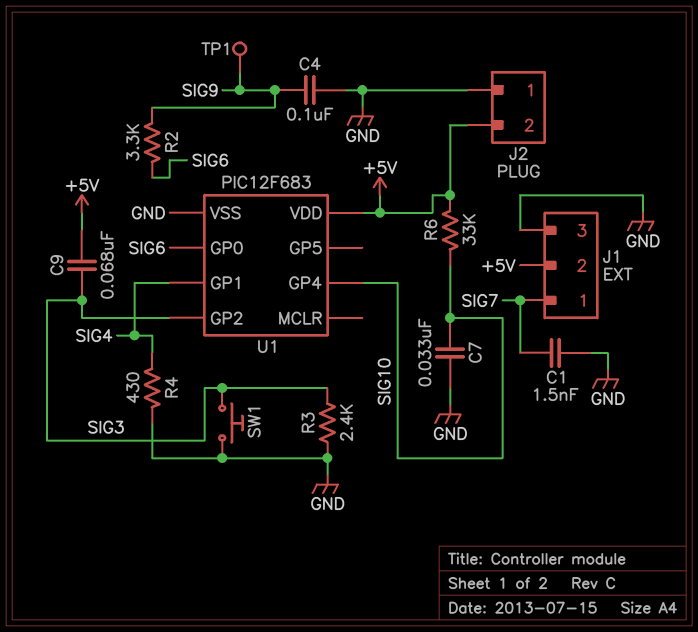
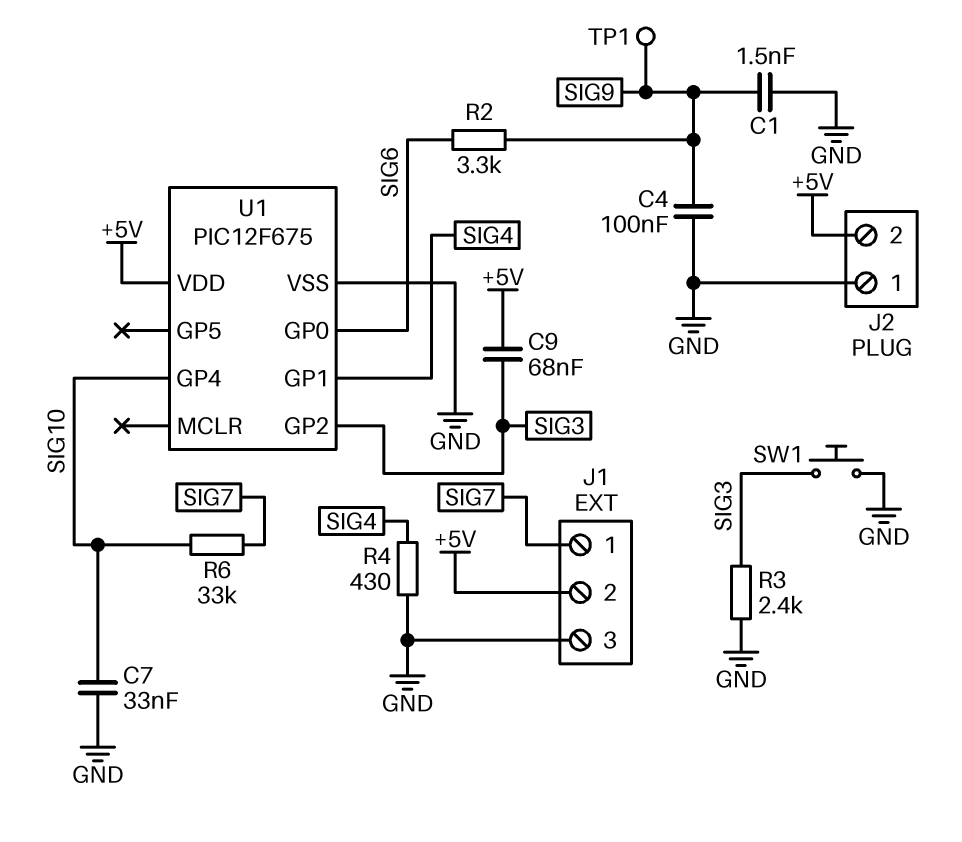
C1: 1.5nF (GND, SIG7) -> 1.5nF (GND, SIG9)
R6: 33k (+5V, SIG10) -> 33k (SIG7, SIG10)
U1: PIC12F683 -> PIC12F675

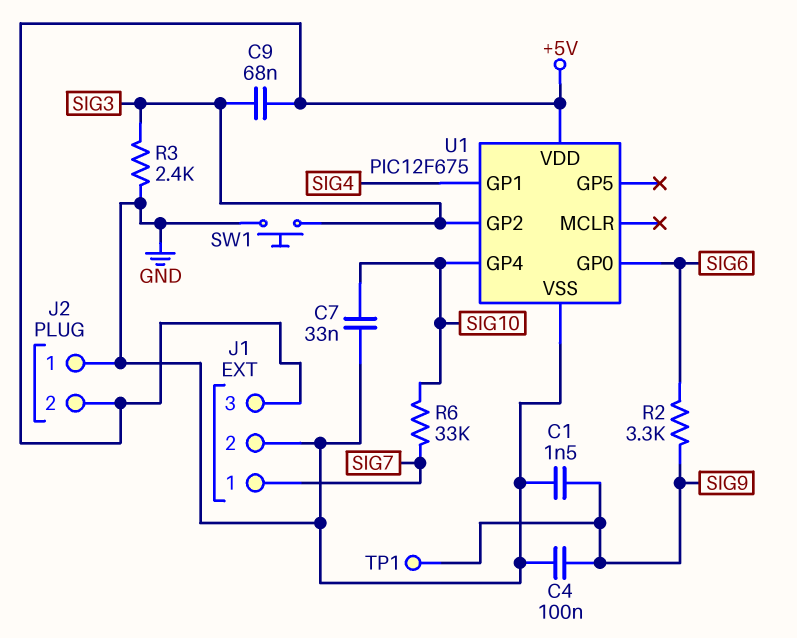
J1 pin 2: +5V -> GND
J1 pin 3: GND -> +5V
R4: 430 (GND, SIG4) -> none

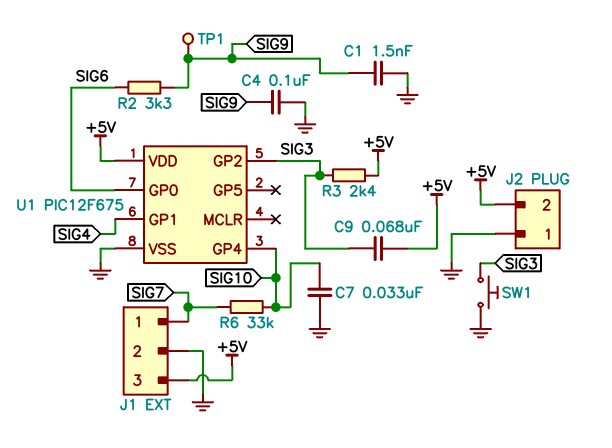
R3: 2.4k (GND, SIG3) -> 2.4k (+5V, SIG3)

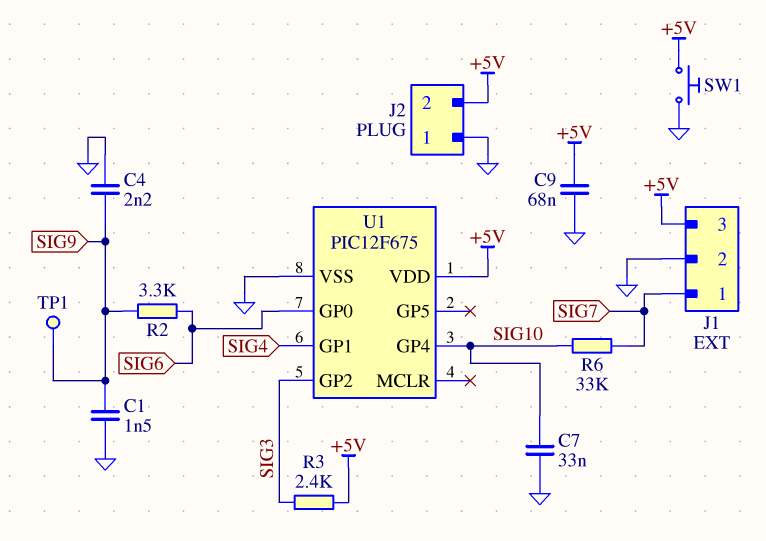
C4: 100nF (GND, SIG9) -> 2.2nF (GND, SIG9)
C9: 68nF (+5V, SIG3) -> 68nF (+5V, GND)
SW1: button (GND, SIG3) -> button (+5V, GND)

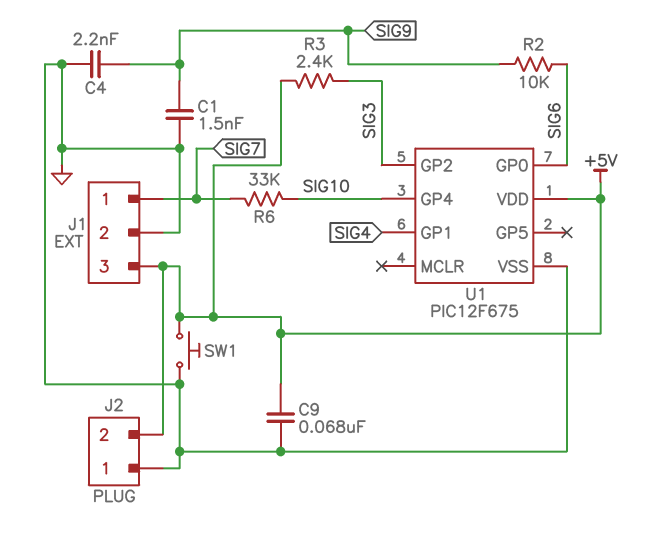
C7: 33nF (GND, SIG10) -> none
R2: 3.3k (SIG6, SIG9) -> 10k (SIG6, SIG9)
TP1: test point (SIG9) -> none

